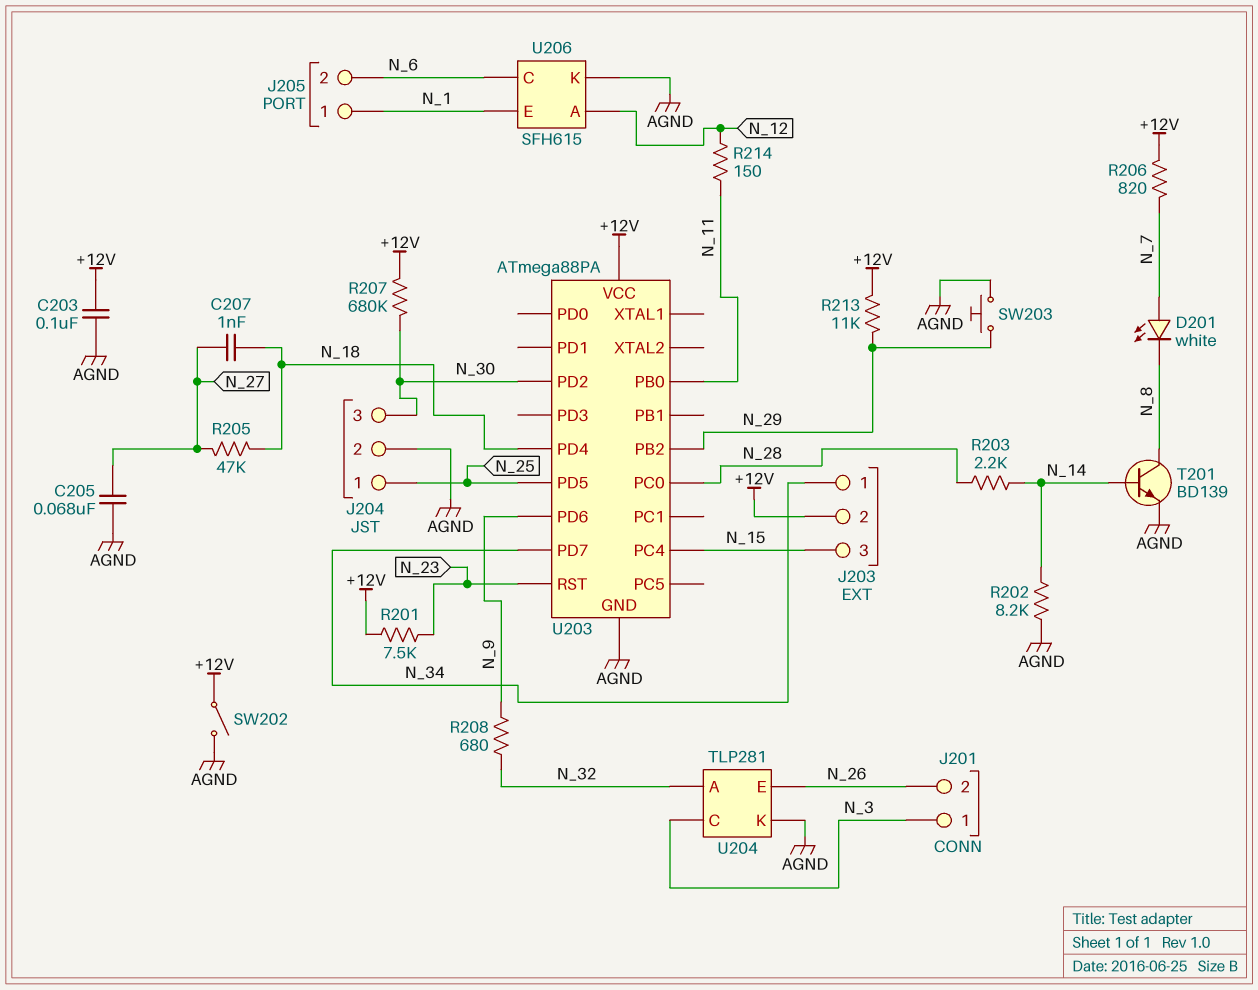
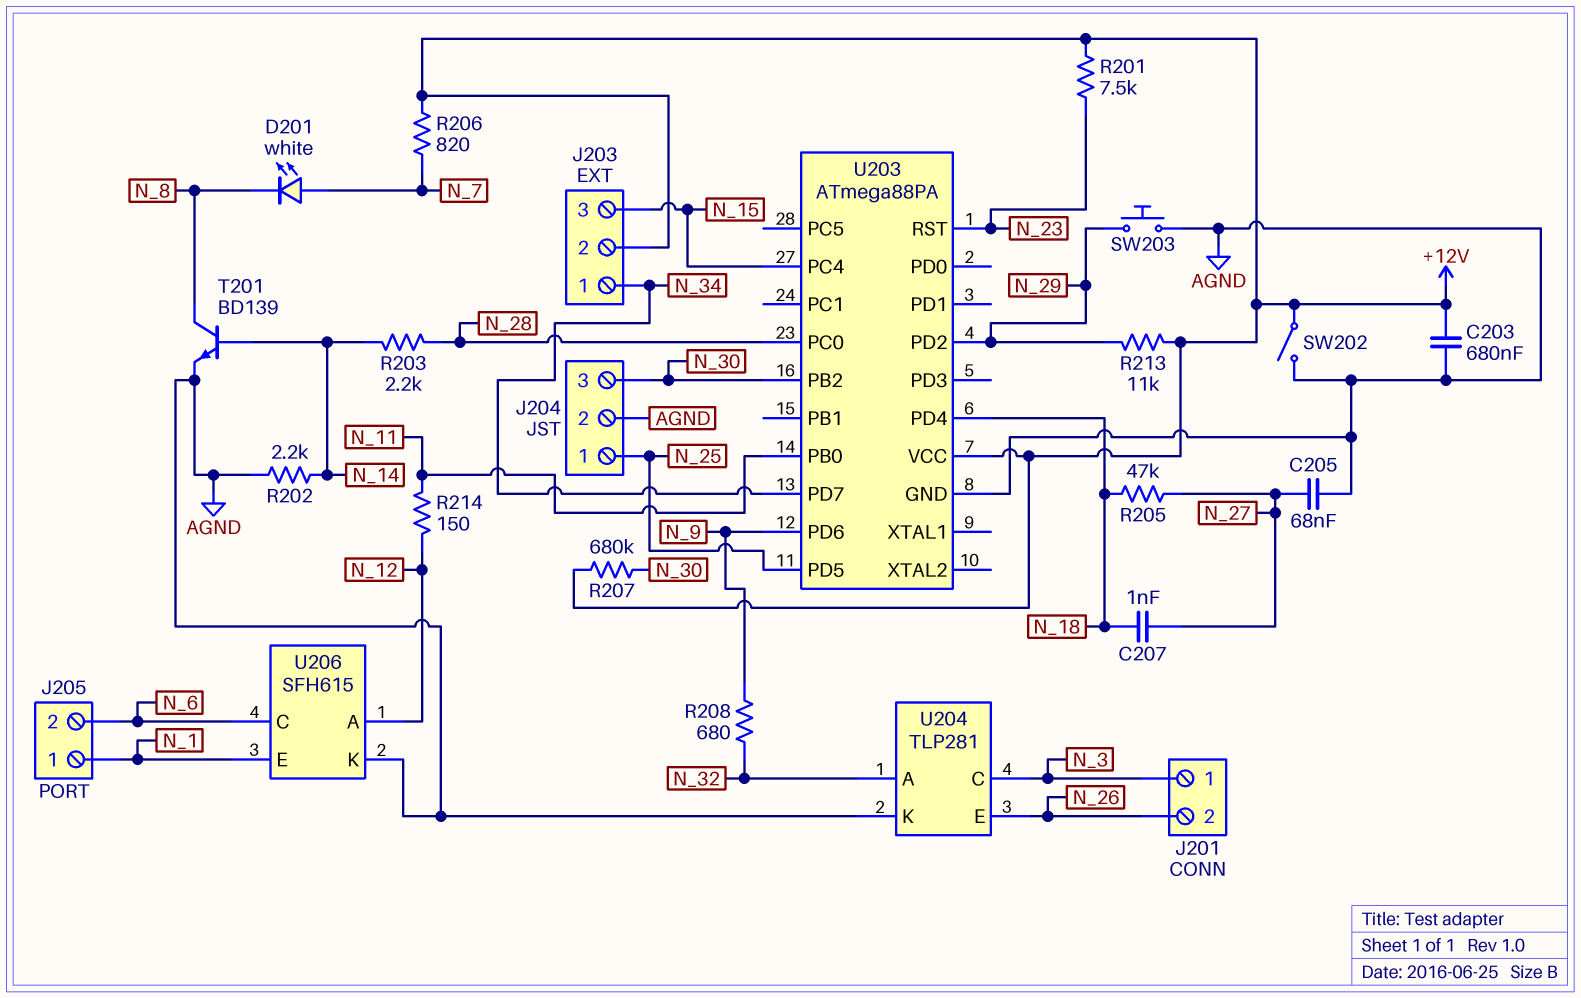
C203: 100nF (+12V, AGND) -> 680nF (+12V, AGND)
R202: 8.2k (AGND, N_14) -> 2.2k (AGND, N_14)
U203 pin PB2: N_29 -> N_30
U203 pin PD2: N_30 -> N_29

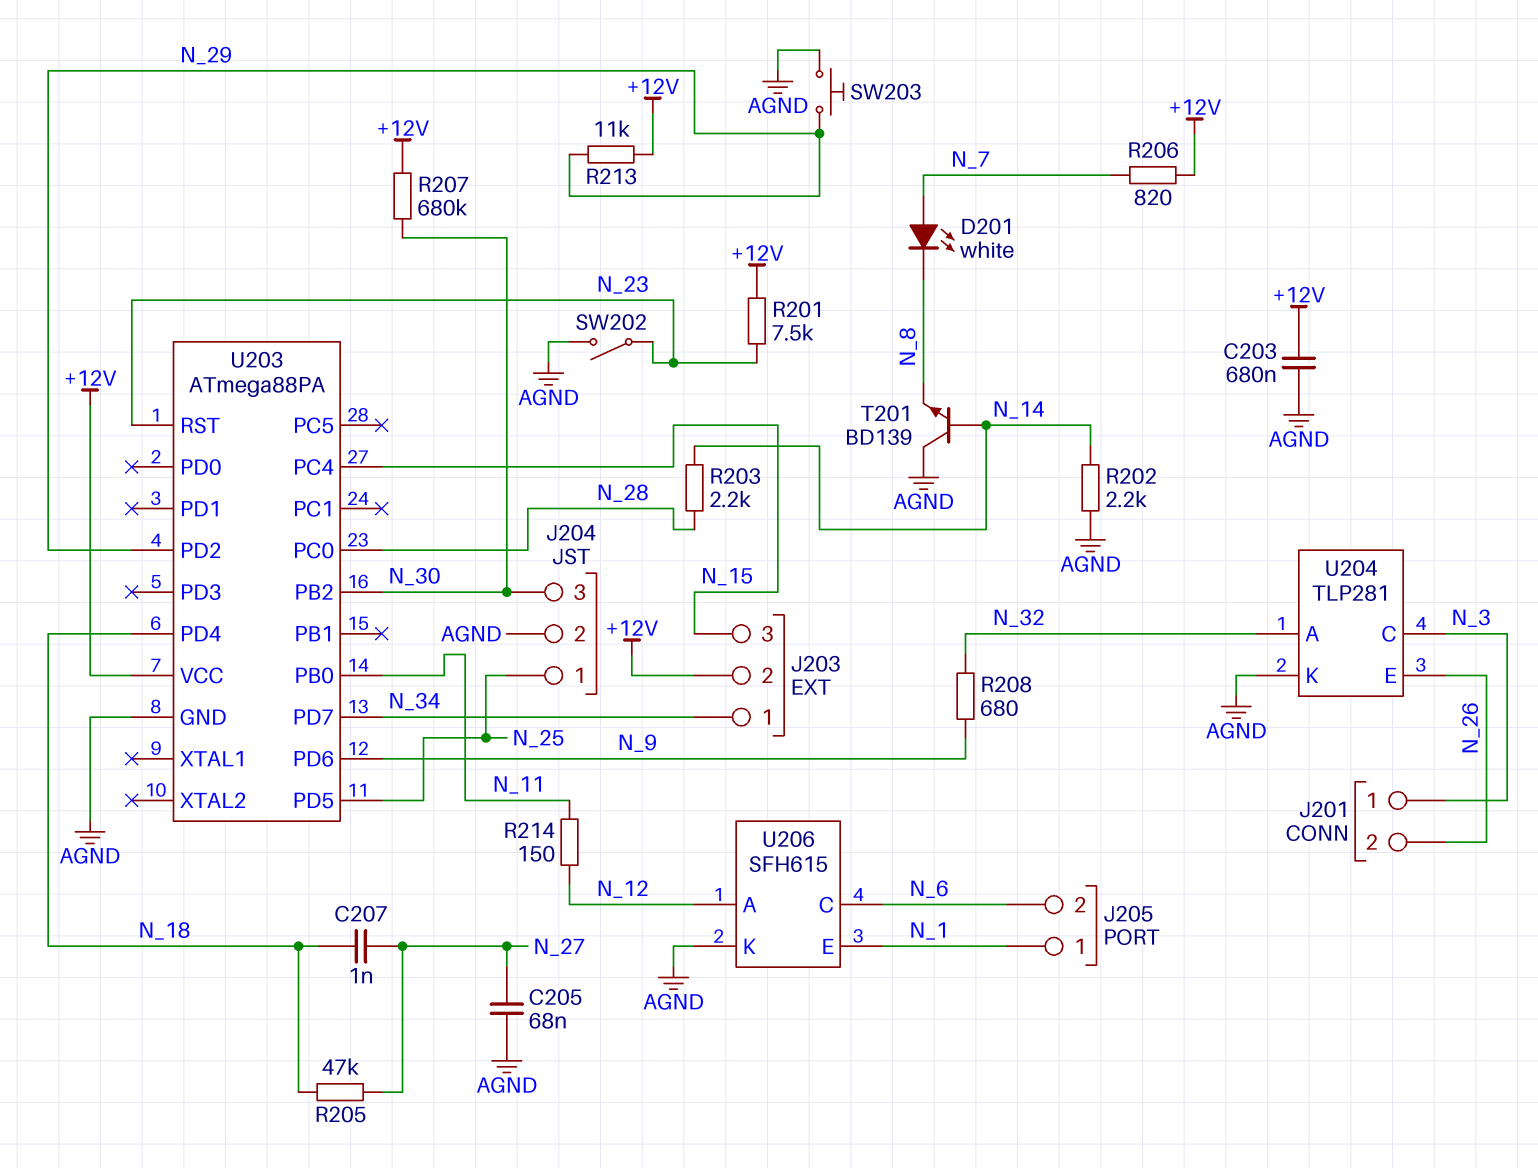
SW202: switch (+12V, AGND) -> switch (AGND, N_23)
T201: NPN BD139 (B N_14, C N_8, E AGND) -> NPN BD139 (B N_14, C AGND, E N_8)

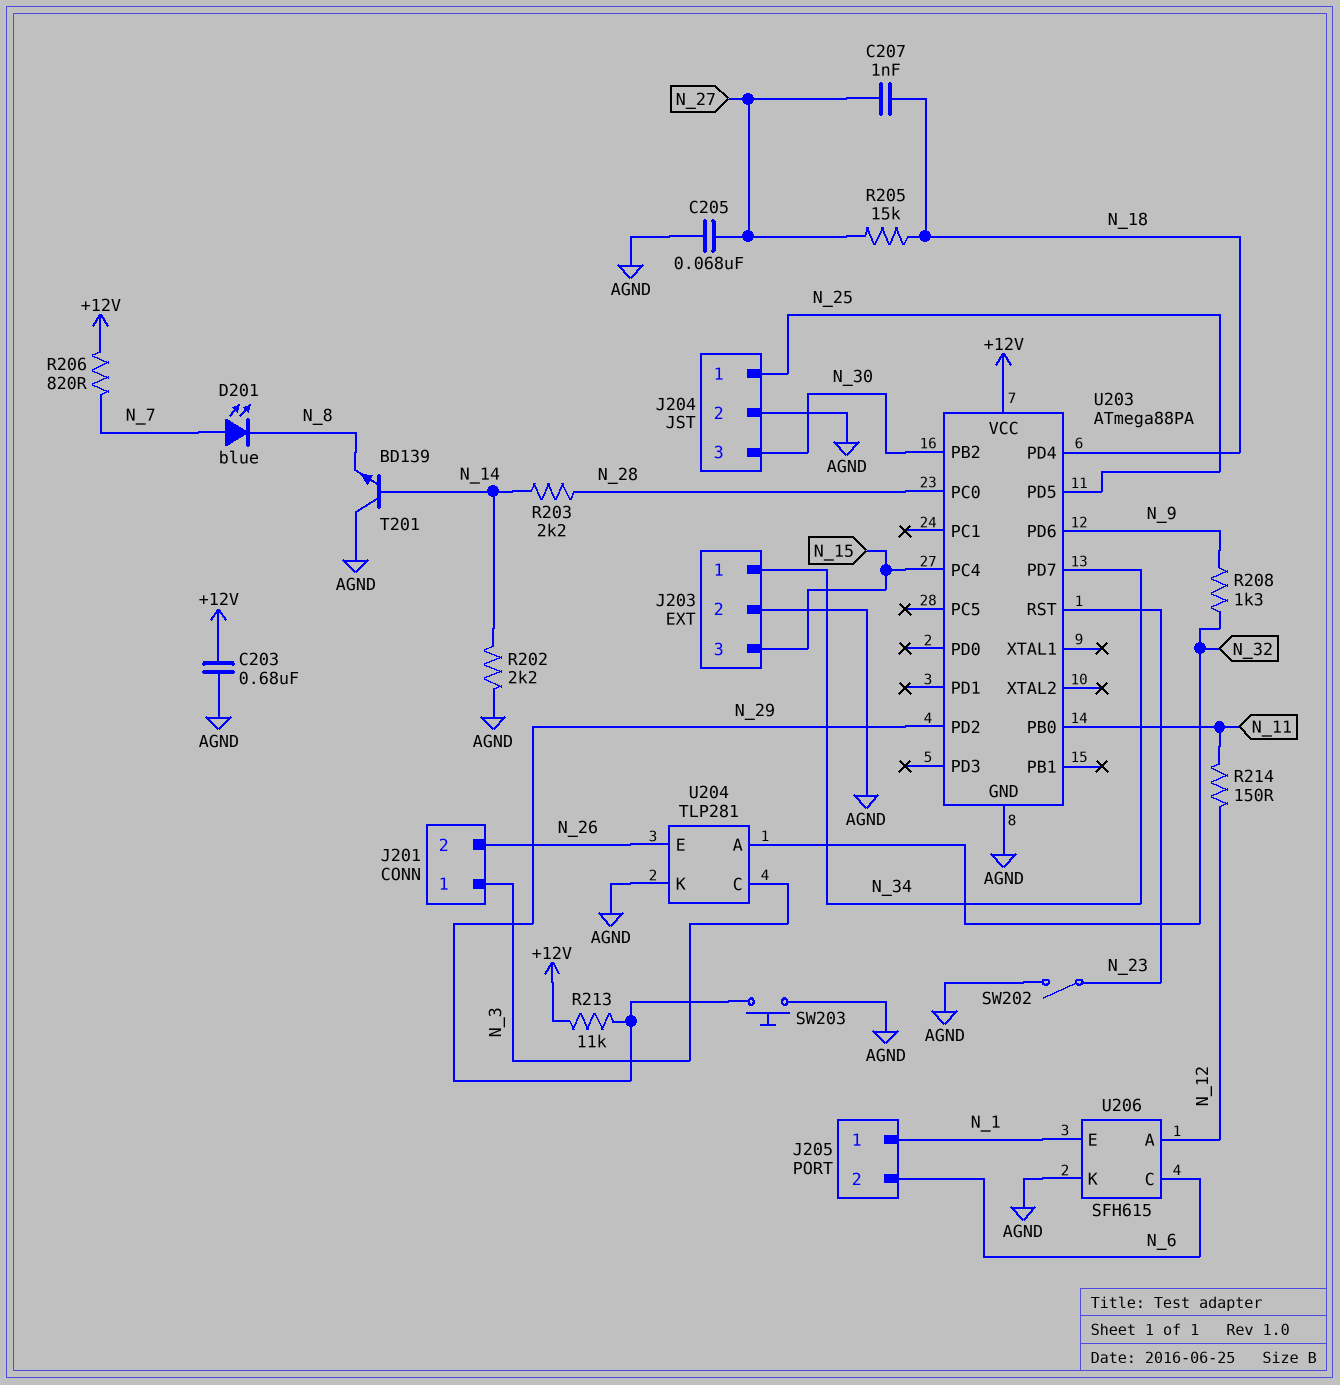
D201: LED white (A N_7, K N_8) -> LED blue (A N_7, K N_8)
J203 pin 2: +12V -> AGND
R201: 7.5k (+12V, N_23) -> none
R205: 47k (N_18, N_27) -> 15k (N_18, N_27)
R207: 680k (+12V, N_30) -> none
R208: 680 (N_9, N_32) -> 1.3k (N_9, N_32)

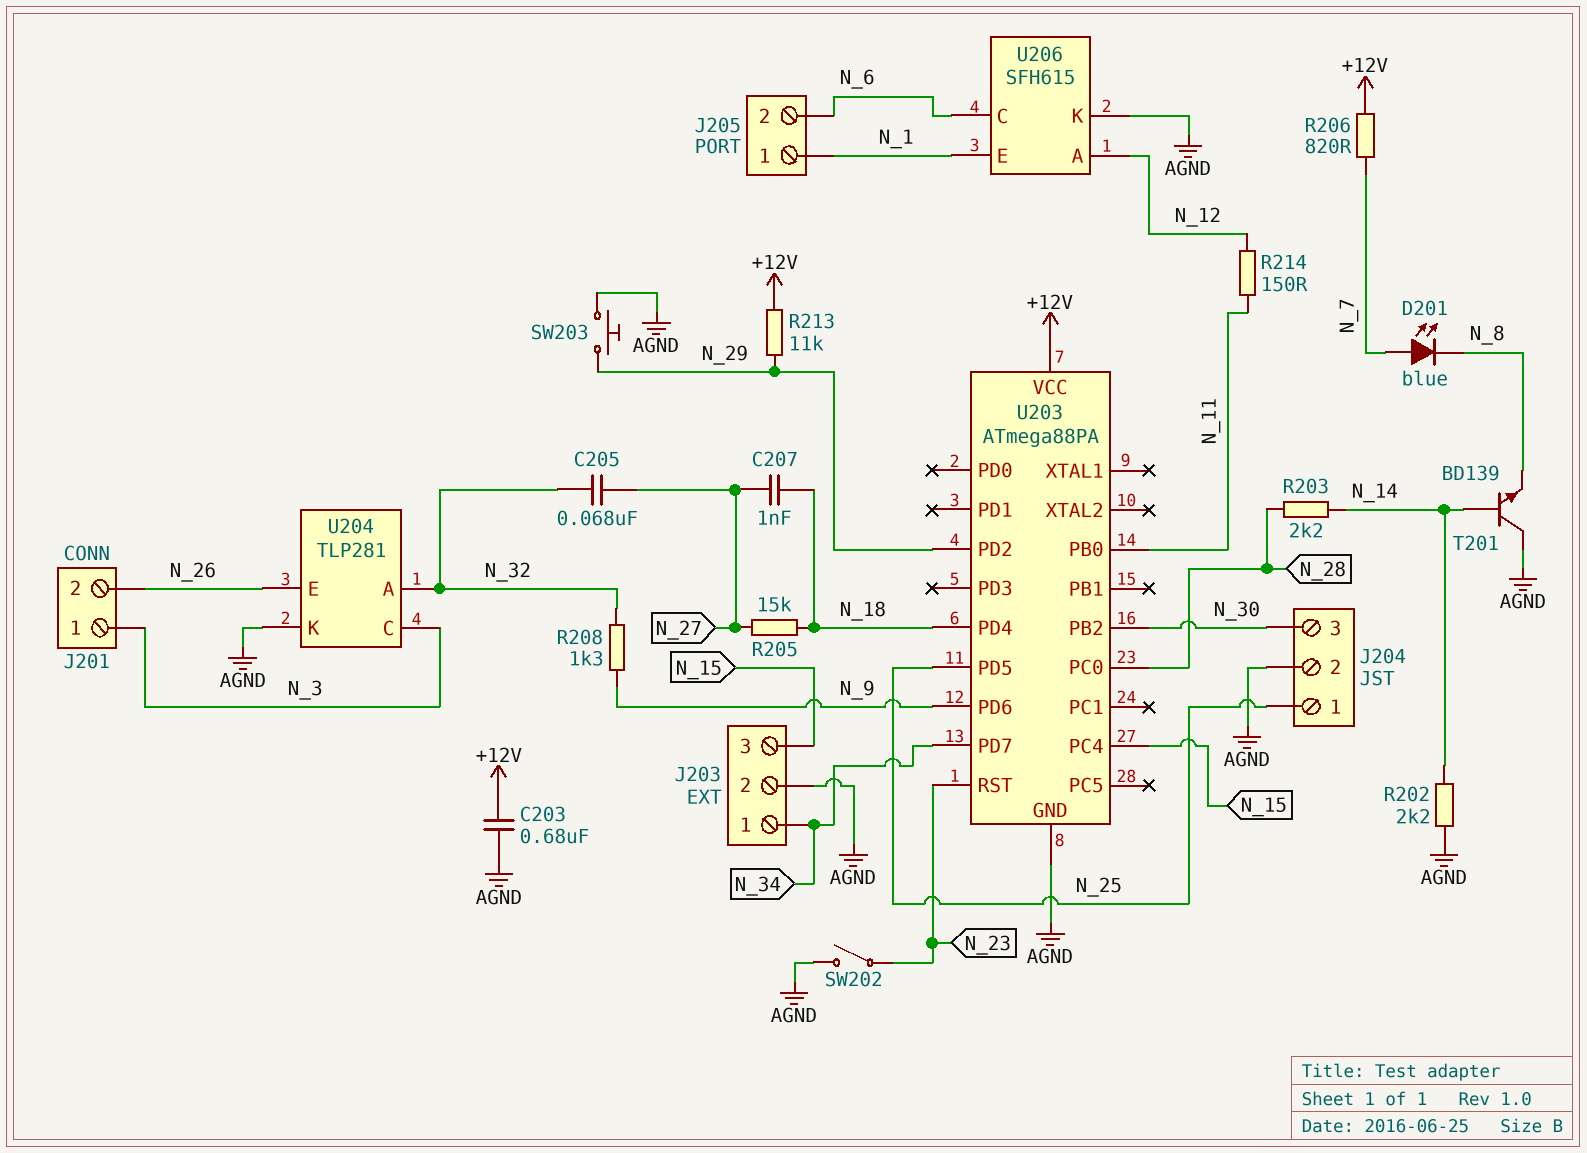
C205: 68nF (AGND, N_27) -> 68nF (N_27, N_32)

